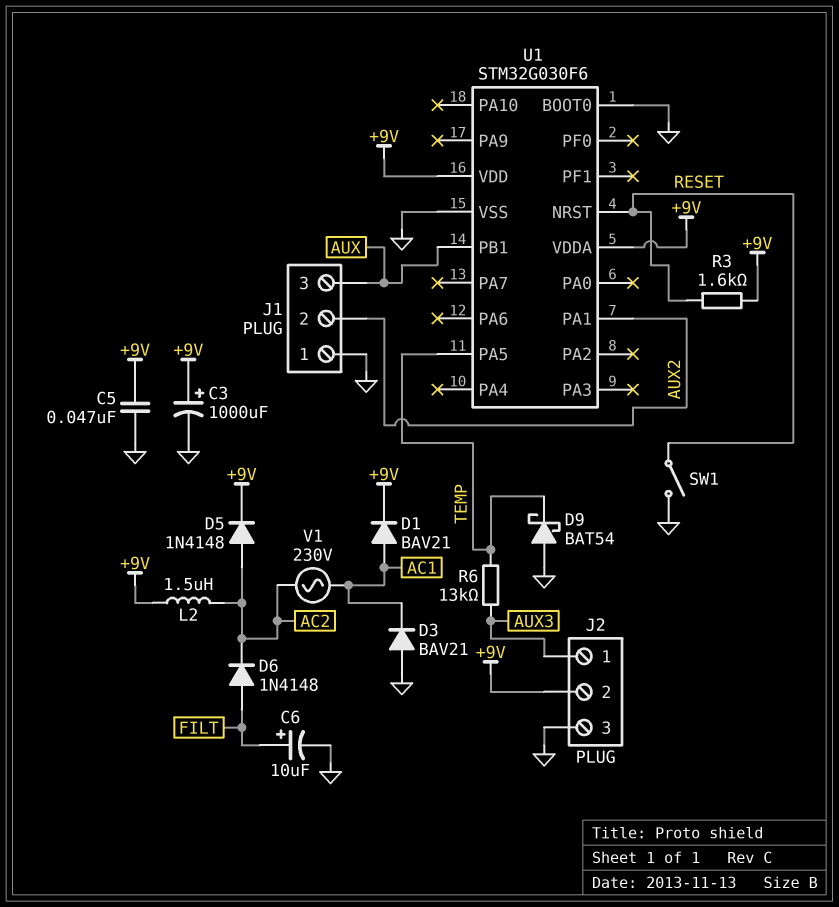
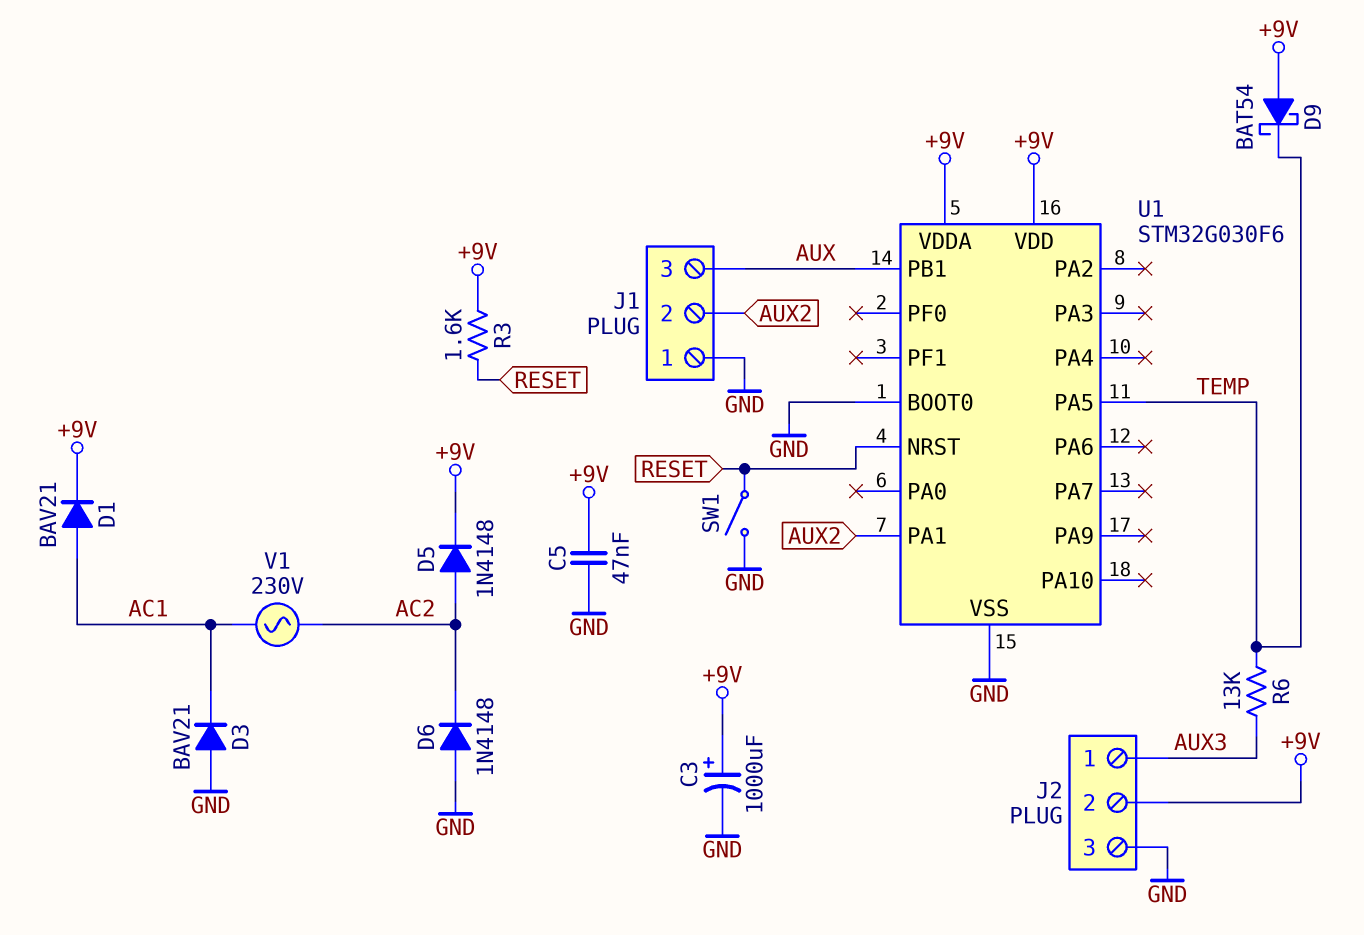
C6: 10uF (plus FILT, minus GND) -> none
D6: diode 1N4148 (A FILT, K AC2) -> diode 1N4148 (A GND, K AC2)
D9: schottky BAT54 (A GND, K TEMP) -> schottky BAT54 (A +9V, K TEMP)
L2: 1.5uH (+9V, AC2) -> none

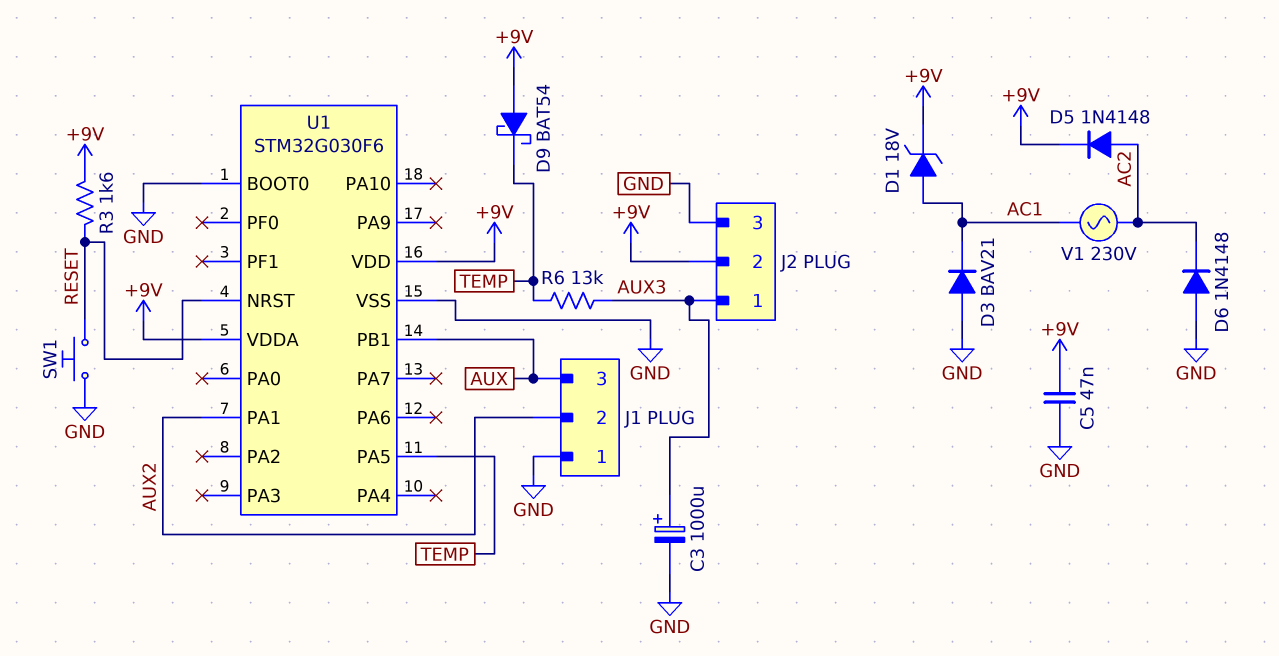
C3: 1000uF (plus +9V, minus GND) -> 1000uF (plus AUX3, minus GND)
D1: diode BAV21 (A AC1, K +9V) -> zener 18V (A AC1, K +9V)
SW1: switch (GND, RESET) -> button (GND, RESET)

